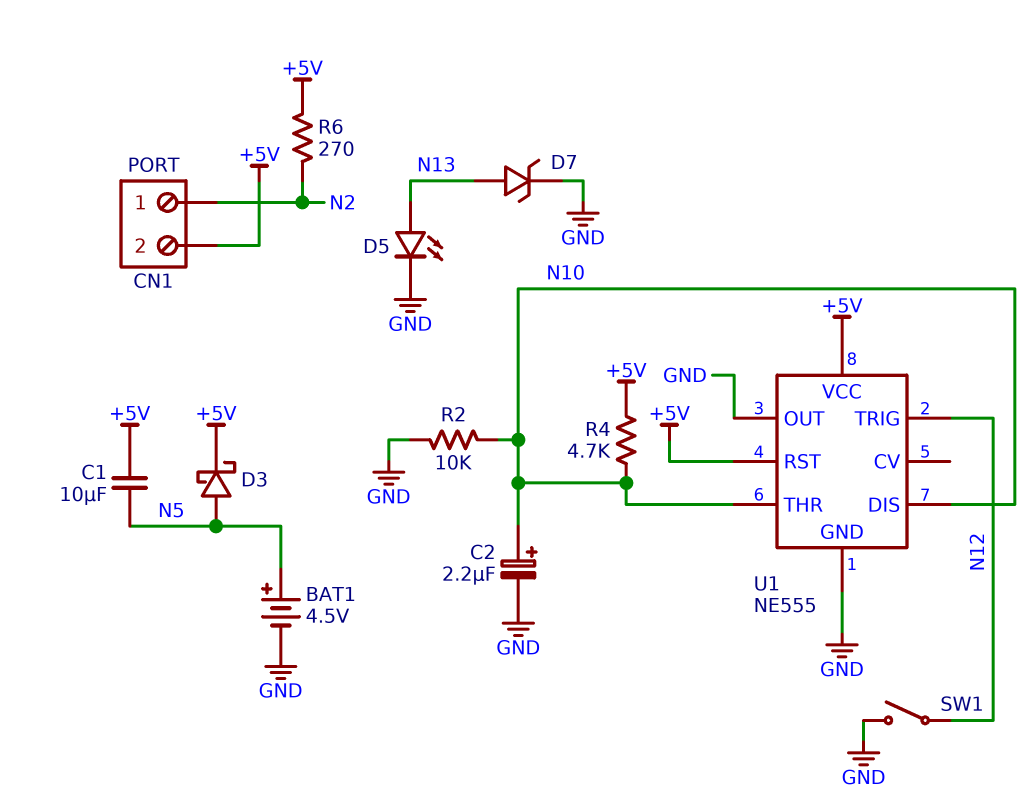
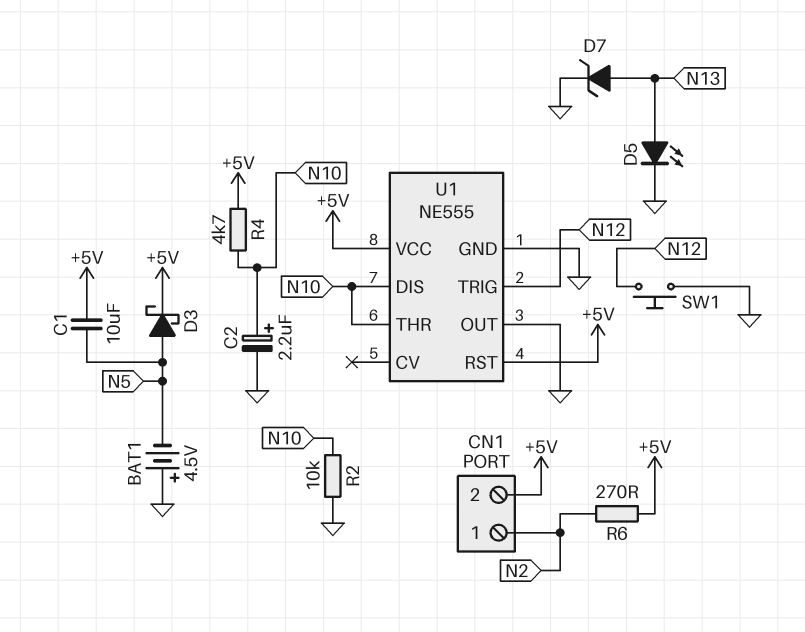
BAT1: 4.5V (plus N5, minus GND) -> 4.5V (plus GND, minus N5)
SW1: switch (GND, N12) -> button (GND, N12)

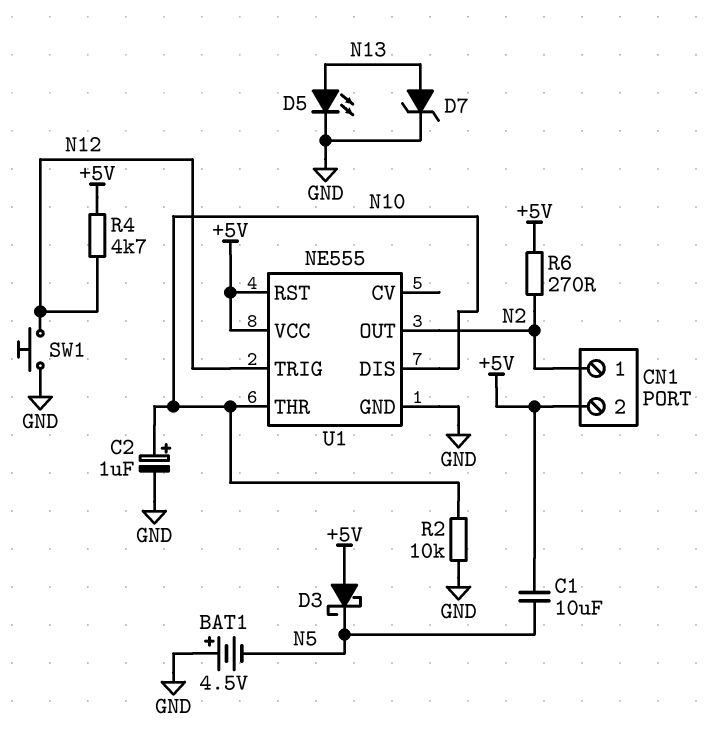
C2: 2.2uF (plus N10, minus GND) -> 1uF (plus N10, minus GND)
D3: schottky (A N5, K +5V) -> schottky (A +5V, K N5)
R4: 4.7k (+5V, N10) -> 4.7k (+5V, N12)
U1 pin OUT: GND -> N2

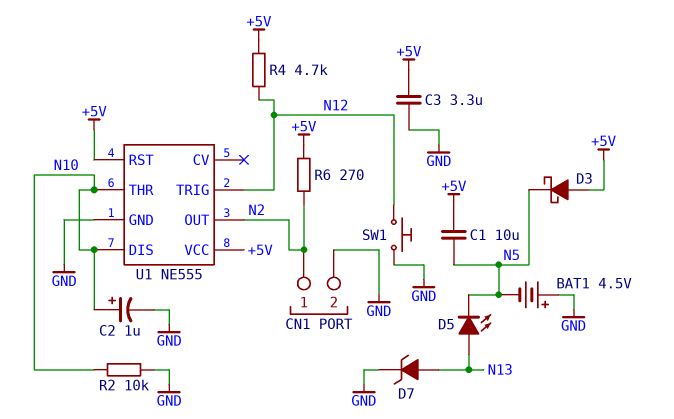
C3: none -> 3.3uF (+5V, GND)
CN1 pin 2: +5V -> GND
D5: LED (A N13, K GND) -> LED (A N13, K N5)

